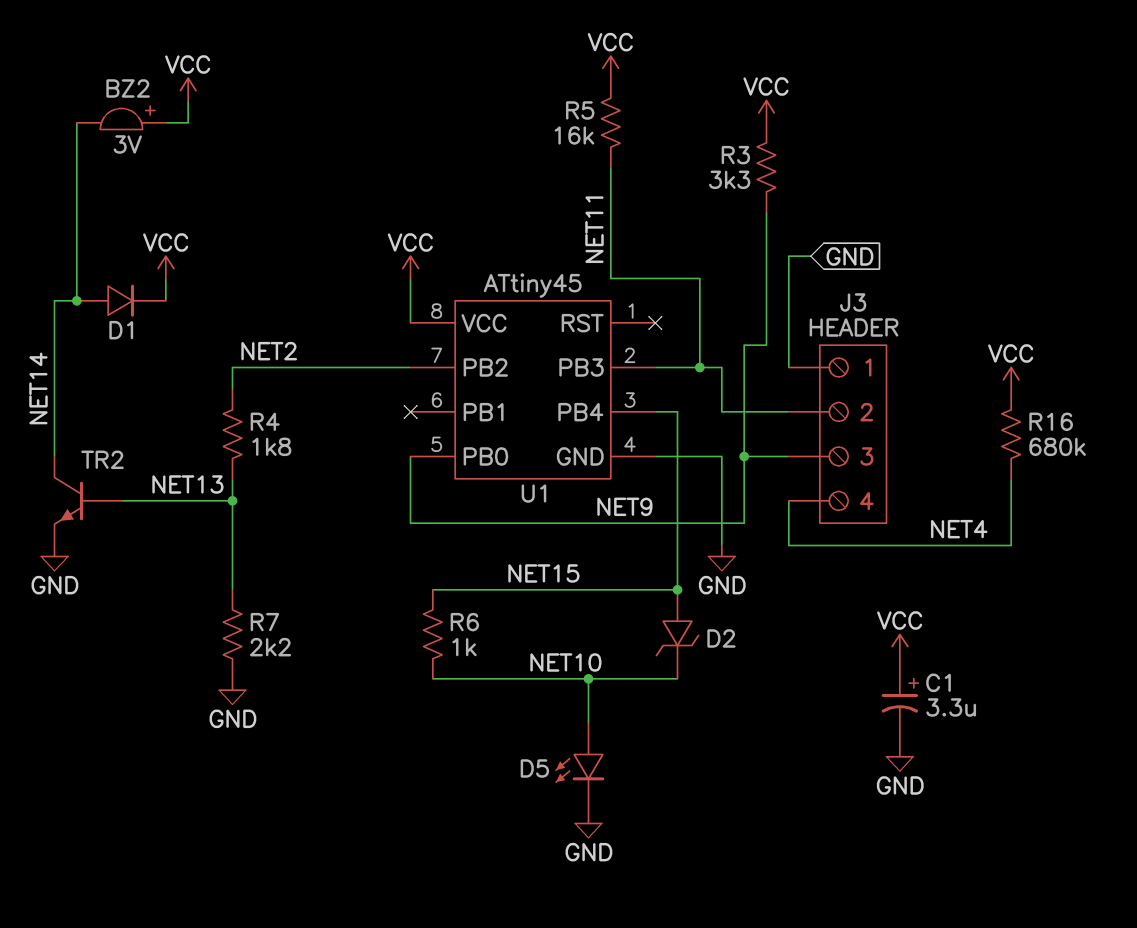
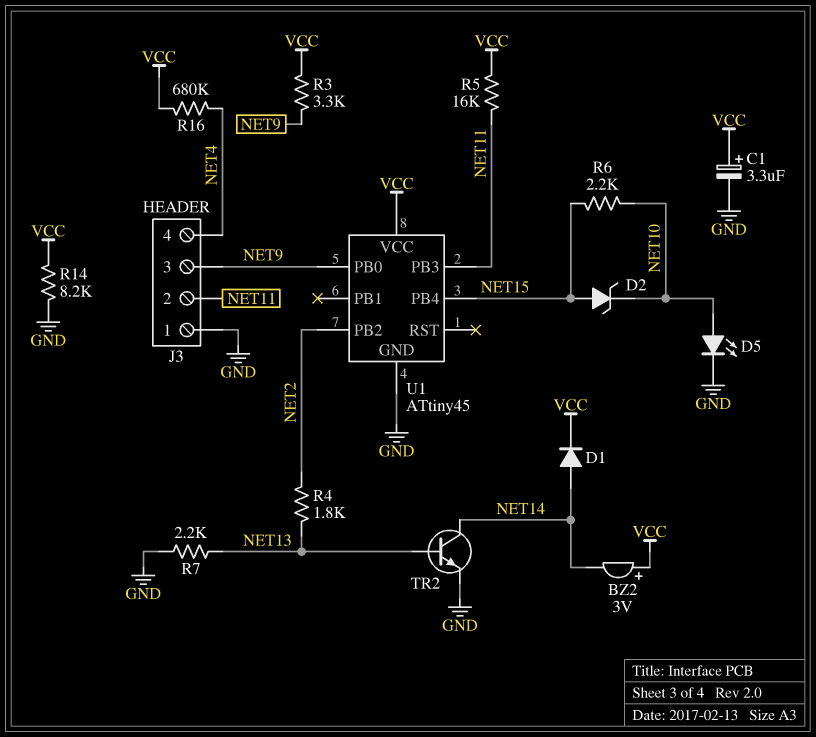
R6: 1k (NET10, NET15) -> 2.2k (NET10, NET15)
R14: none -> 8.2k (GND, VCC)

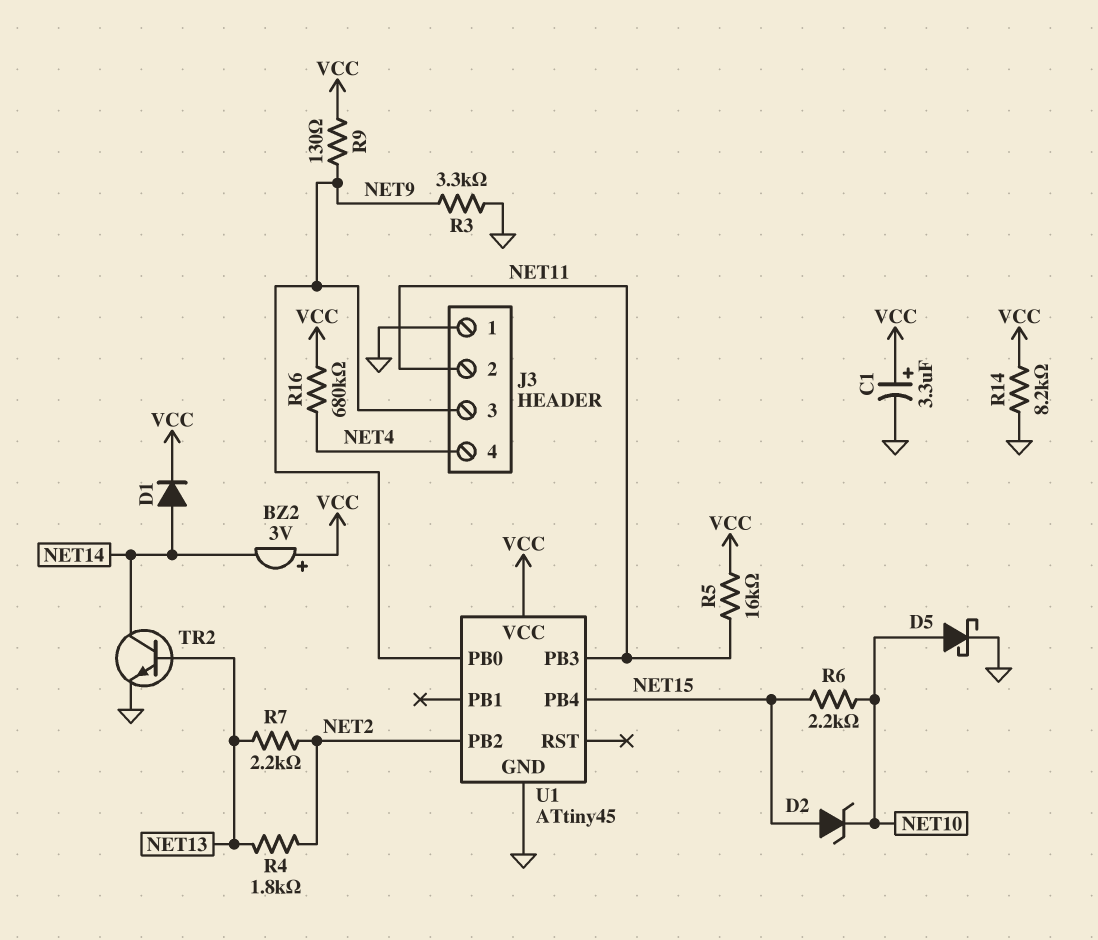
D5: LED (A NET10, K GND) -> schottky (A NET10, K GND)
R3: 3.3k (NET9, VCC) -> 3.3k (GND, NET9)
R7: 2.2k (GND, NET13) -> 2.2k (NET2, NET13)
R9: none -> 130 (NET9, VCC)

